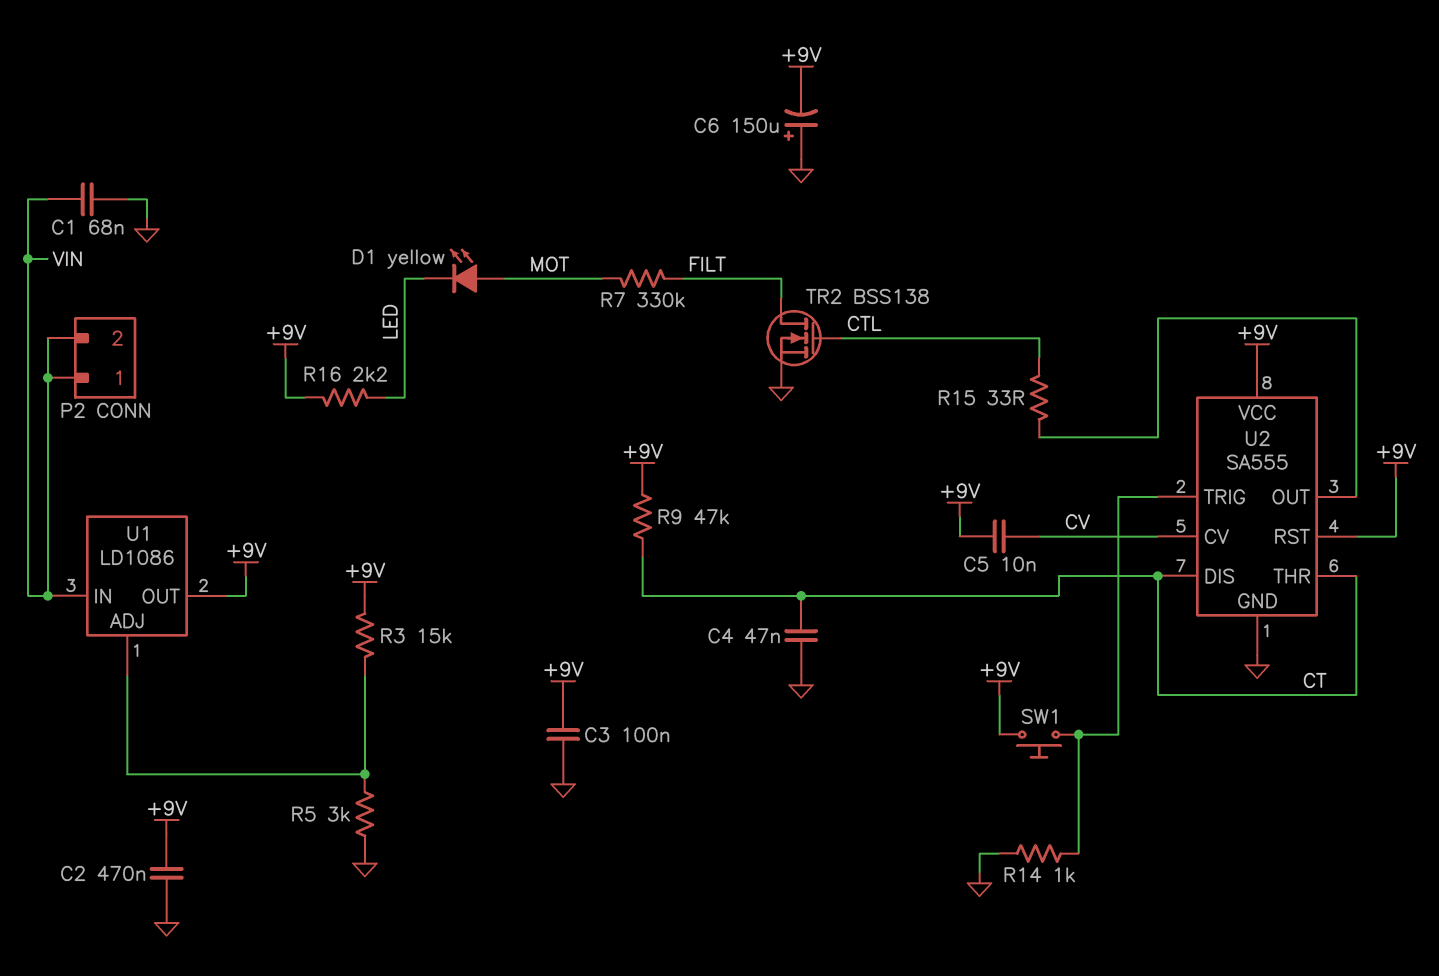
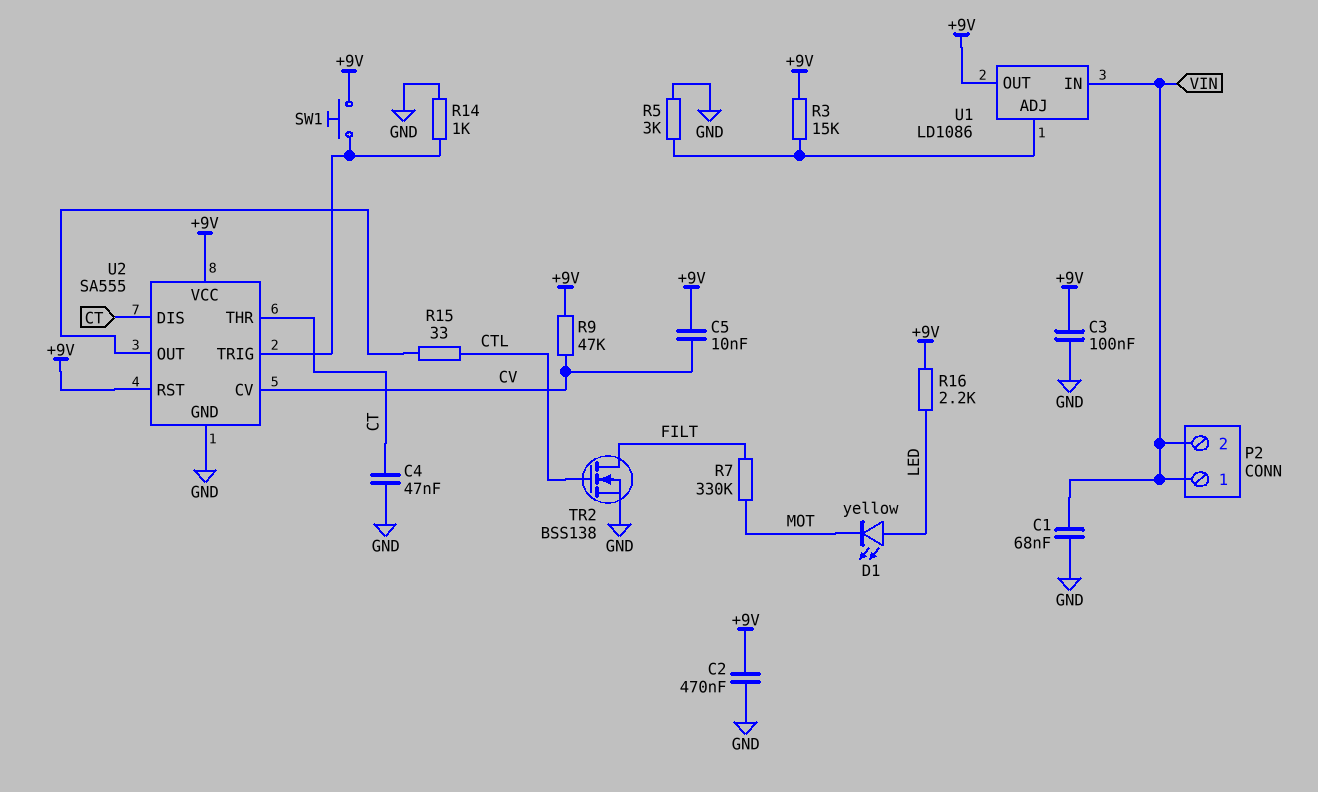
C6: 150uF (plus GND, minus +9V) -> none
D1: LED yellow (A MOT, K LED) -> LED yellow (A LED, K MOT)
R9: 47k (+9V, CT) -> 47k (+9V, CV)

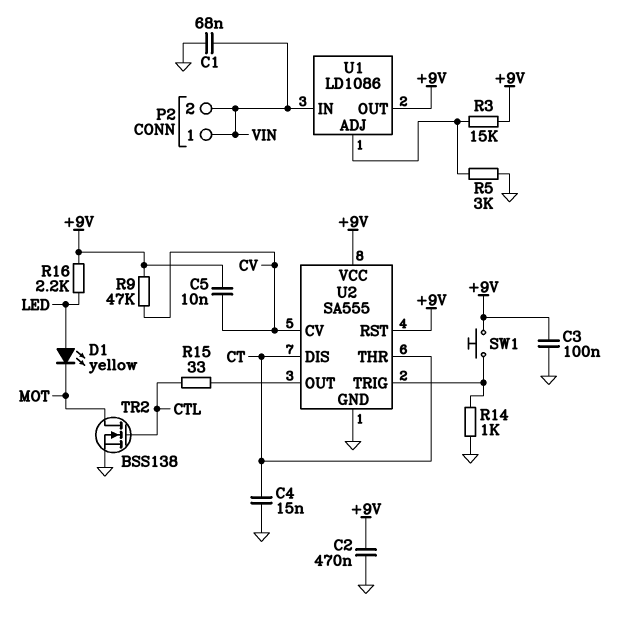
C4: 47nF (CT, GND) -> 15nF (CT, GND)
R7: 330k (FILT, MOT) -> none
TR2: NMOS BSS138 (G CTL, D FILT, S GND) -> NMOS BSS138 (G CTL, D MOT, S GND)

